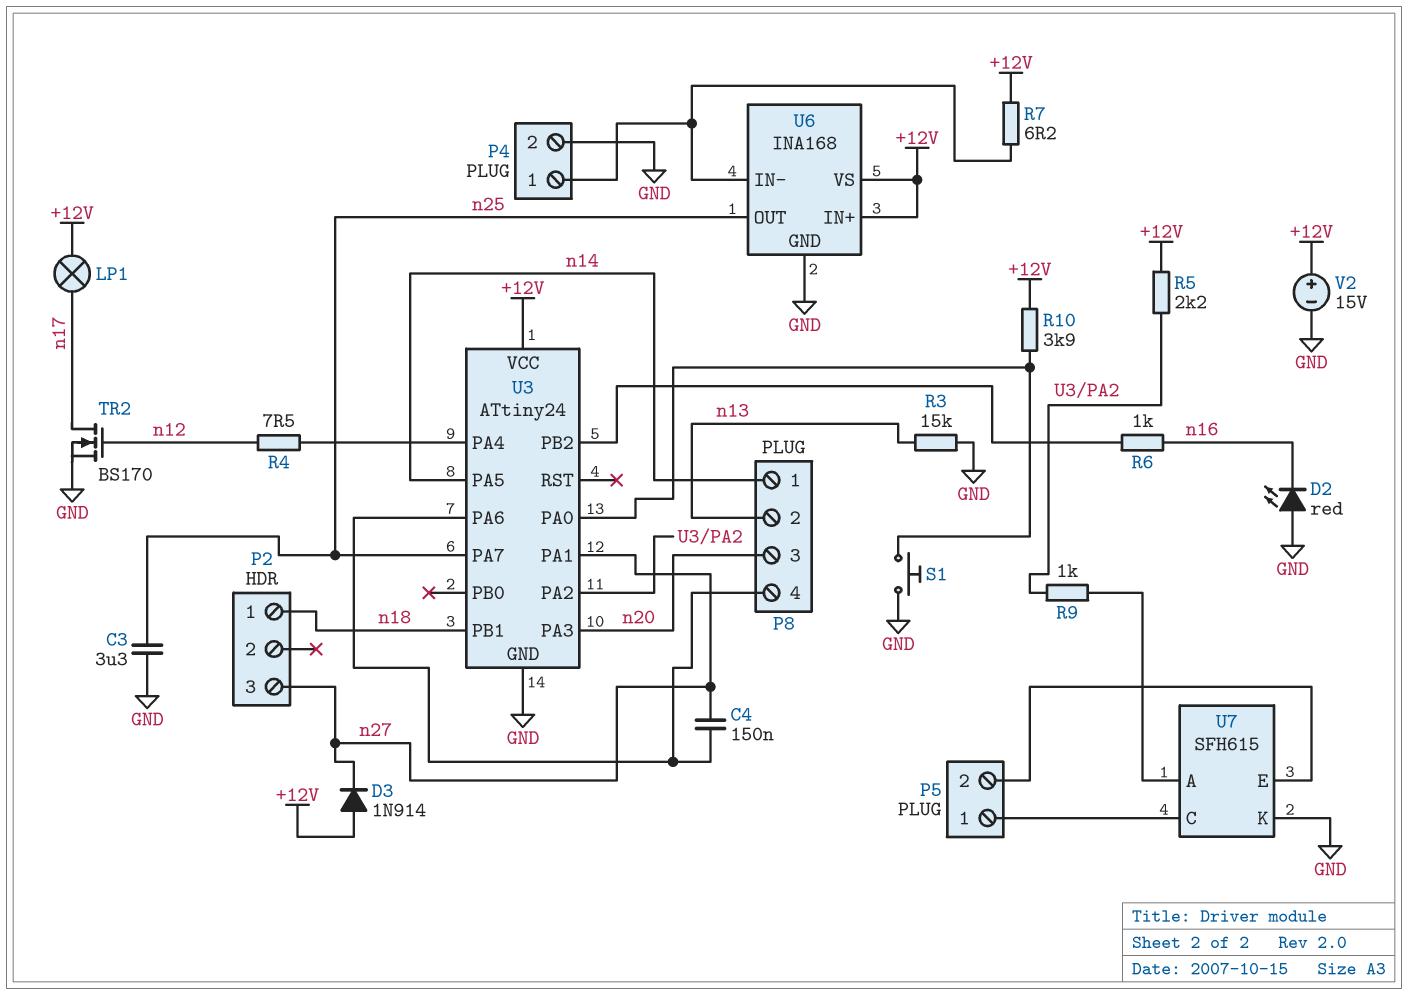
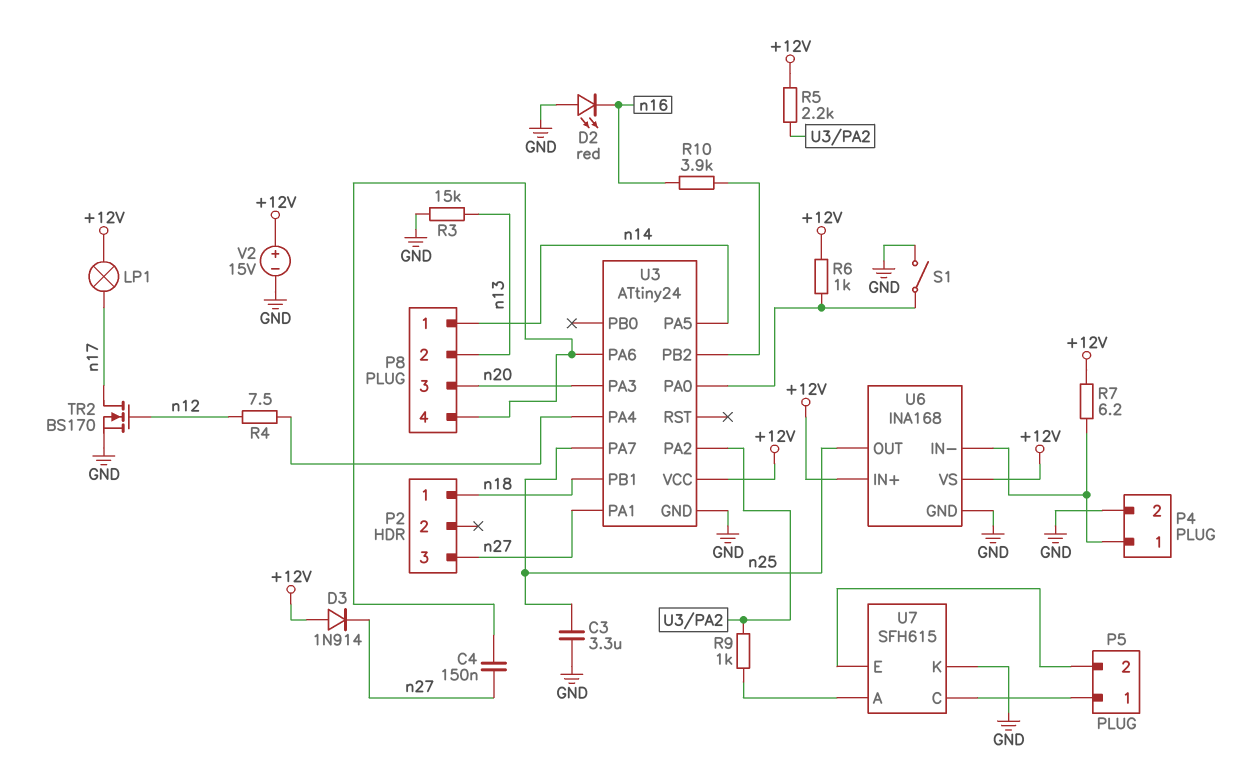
R6: 1k (U3/PB2, n16) -> 1k (+12V, U3/PA0)
R10: 3.9k (+12V, U3/PA0) -> 3.9k (U3/PB2, n16)
S1: button (GND, U3/PA0) -> switch (GND, U3/PA0)

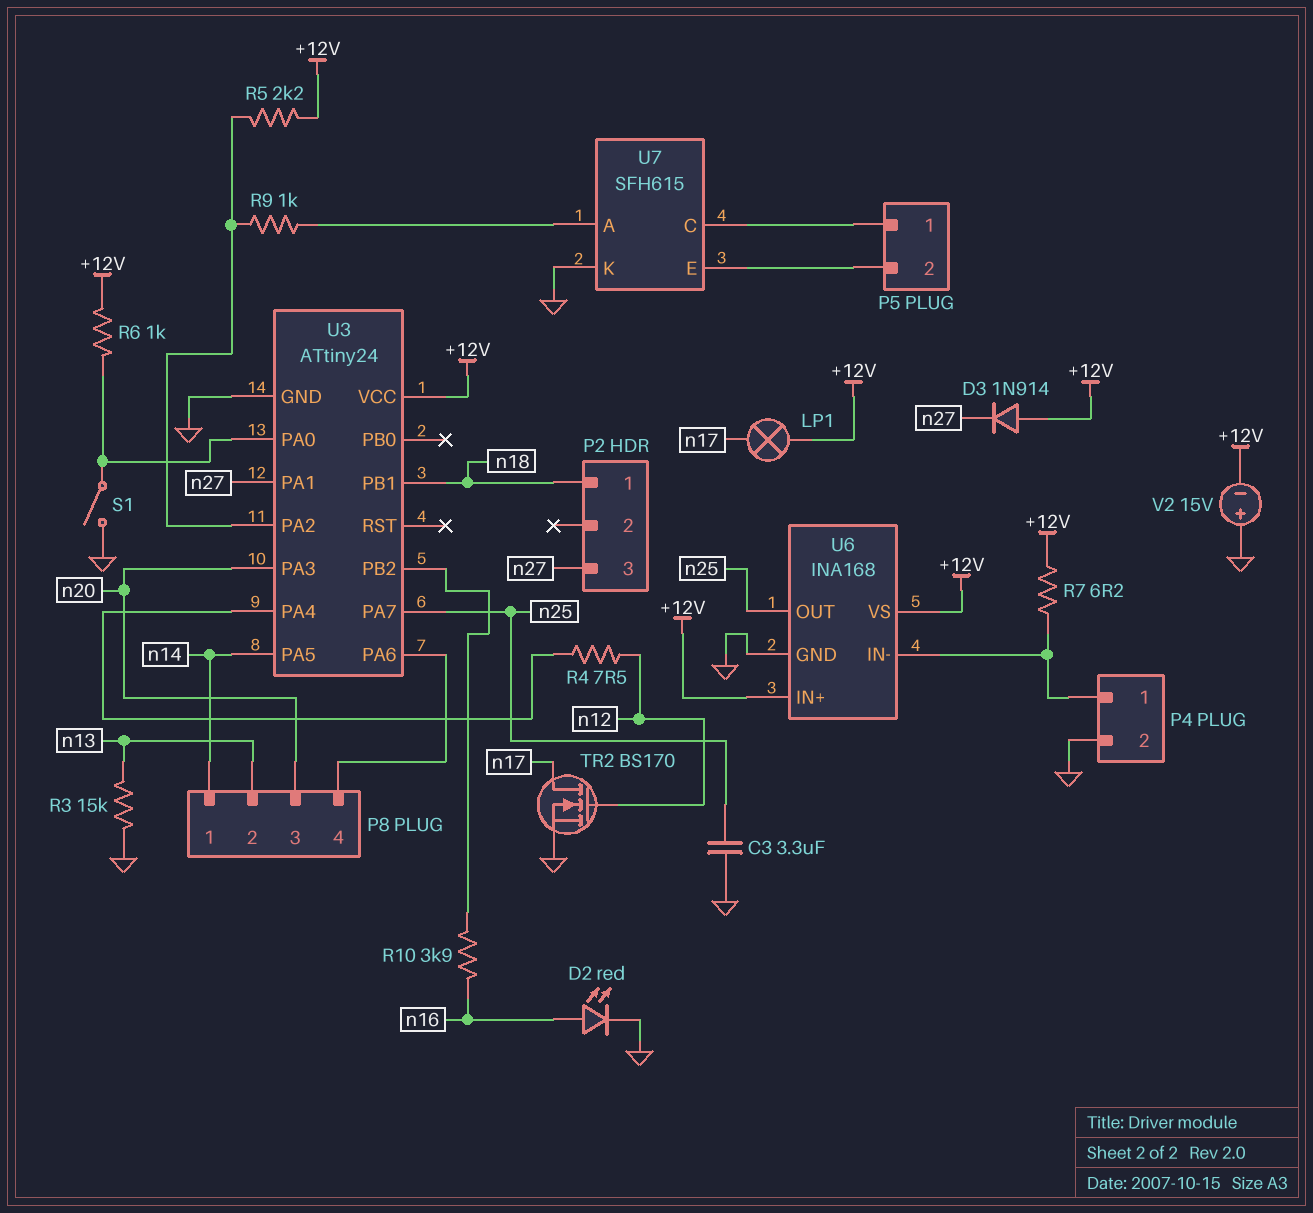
C4: 150nF (P8/4, n27) -> none
D2: LED red (A GND, K n16) -> LED red (A n16, K GND)
V2: 15V (plus +12V, minus GND) -> 15V (plus GND, minus +12V)

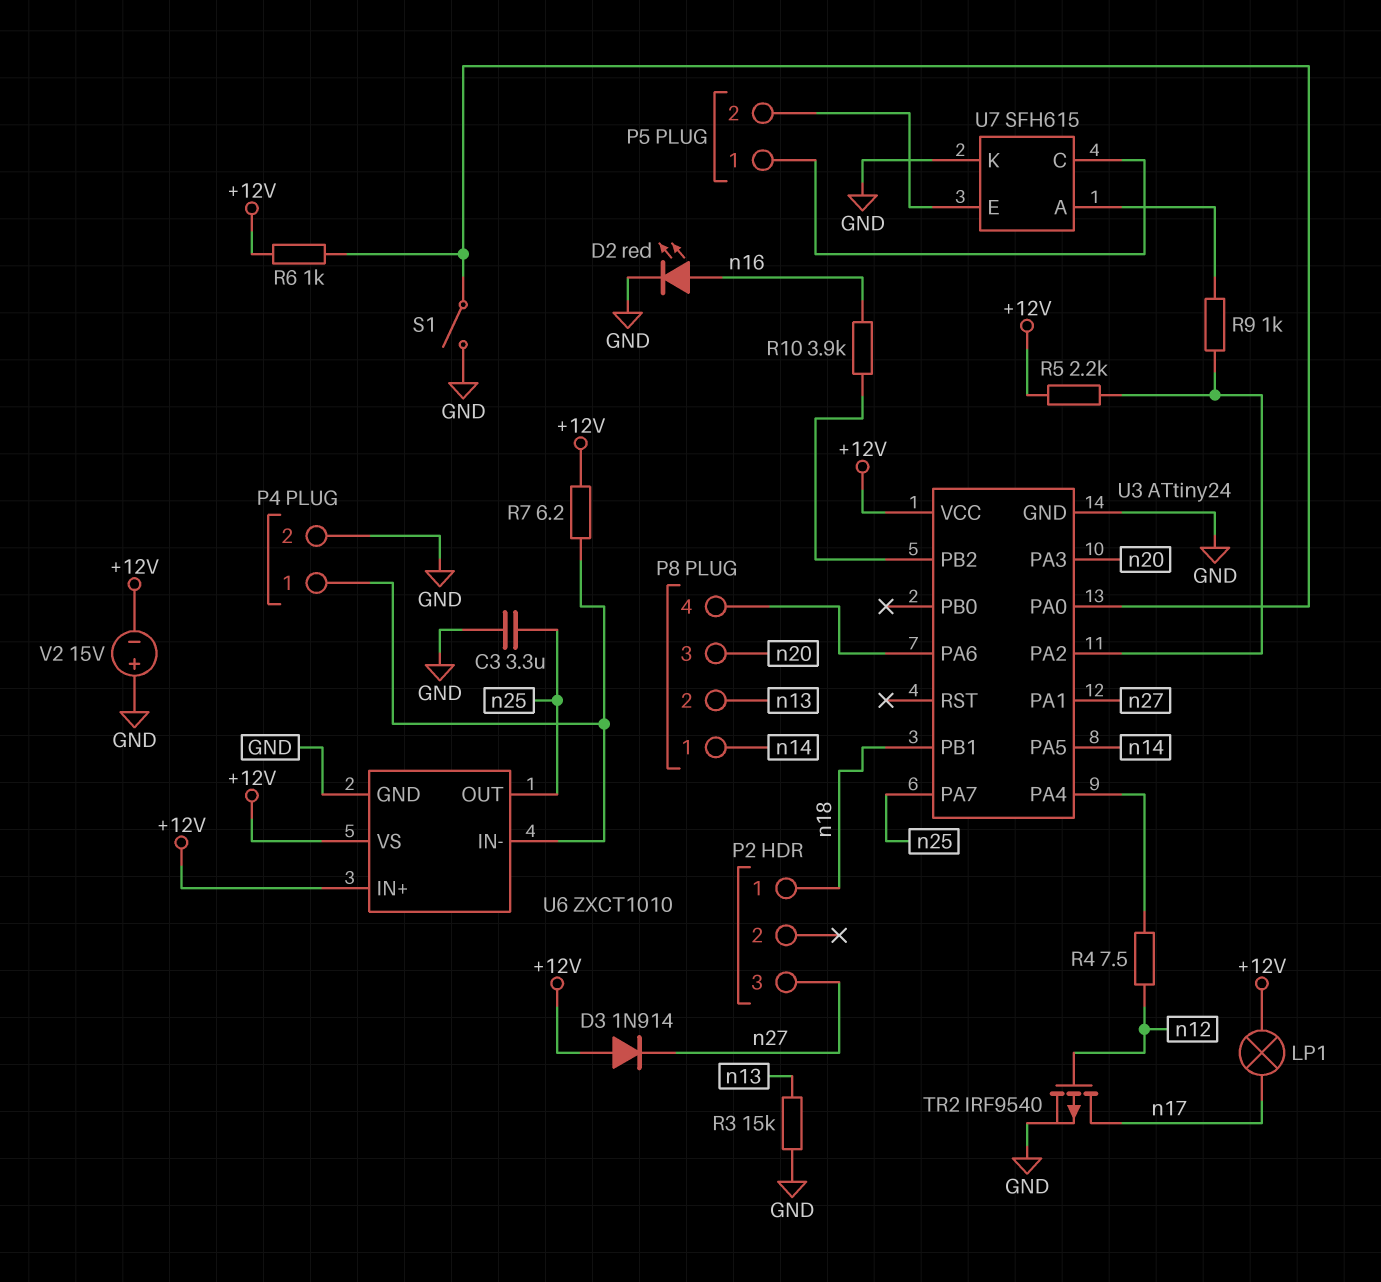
TR2: NMOS BS170 (G n12, D n17, S GND) -> PMOS IRF9540 (G n12, D n17, S GND)
U6: INA168 -> ZXCT1010

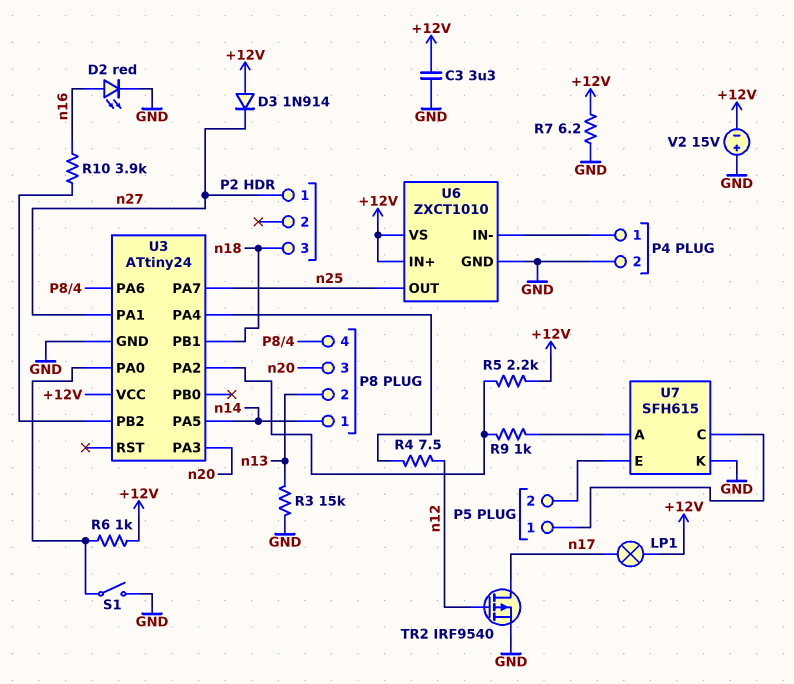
C3: 3.3uF (GND, n25) -> 3.3uF (+12V, GND)
P2 pin 1: n18 -> n27
P2 pin 3: n27 -> n18
R7: 6.2 (+12V, P4/1) -> 6.2 (+12V, GND)

